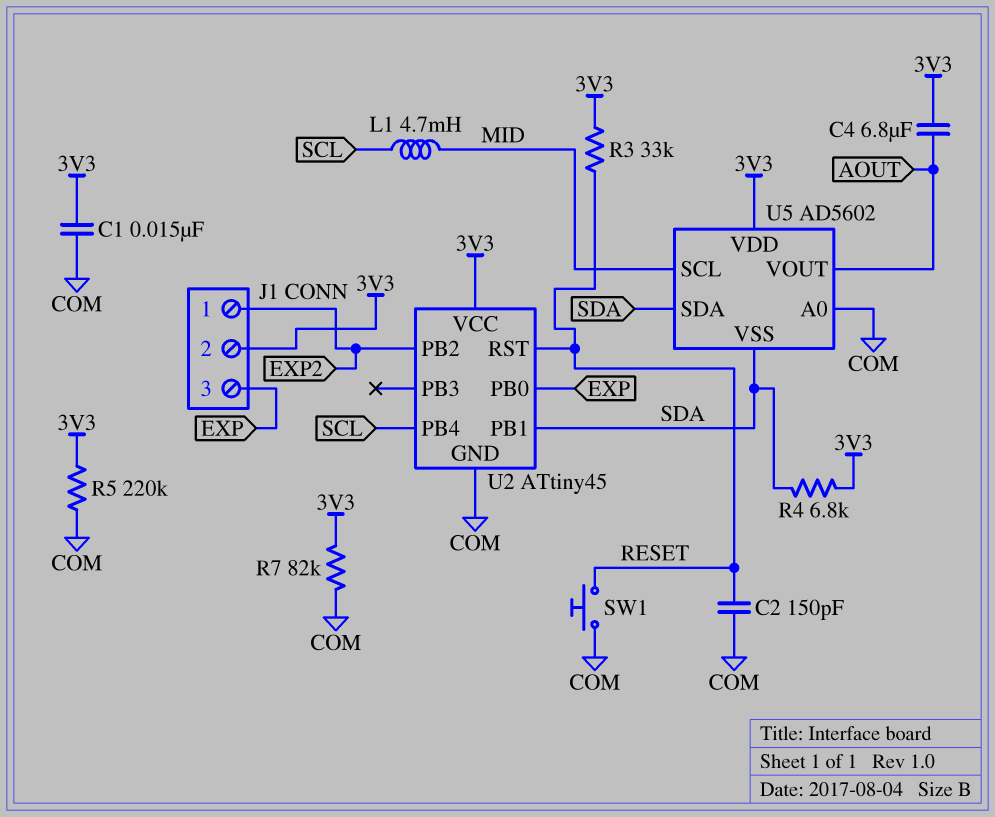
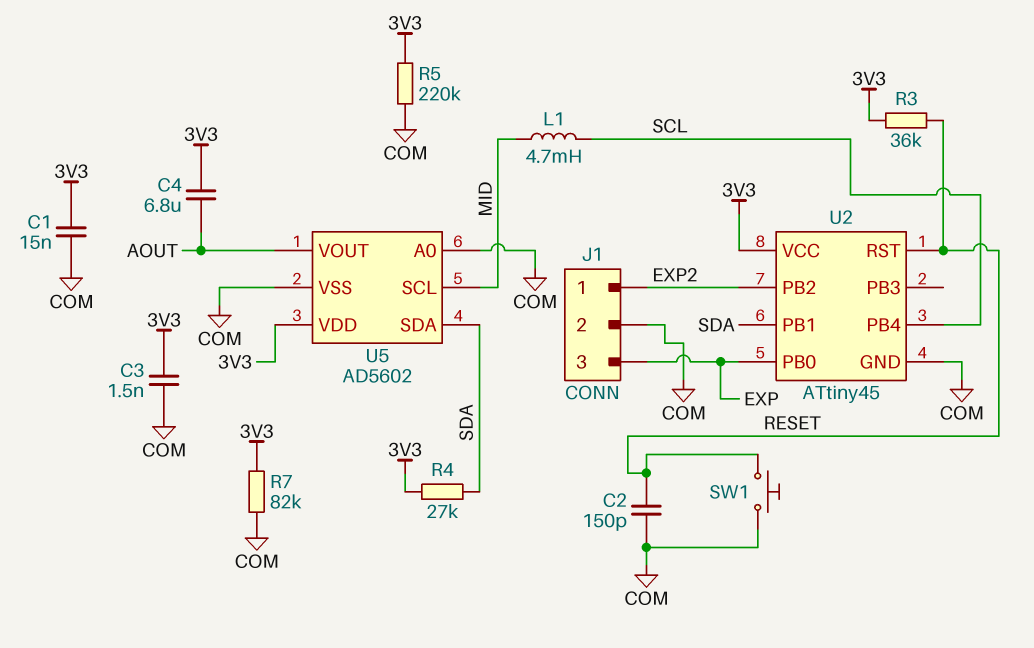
C3: none -> 1.5nF (3V3, COM)
J1 pin 2: 3V3 -> COM
R3: 33k (3V3, RESET) -> 36k (3V3, RESET)
R4: 6.8k (3V3, SDA) -> 27k (3V3, SDA)
U5 pin VSS: SDA -> COM

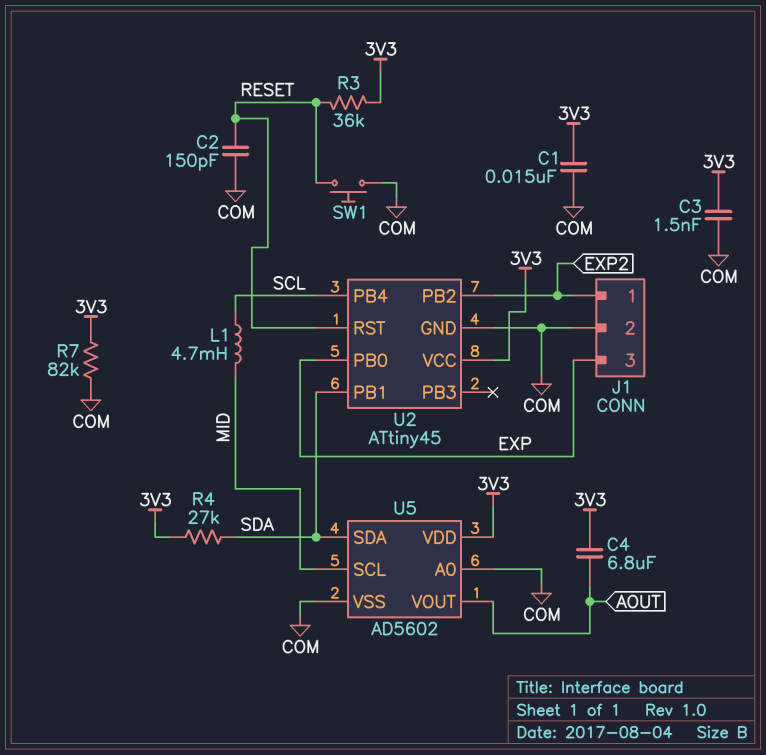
R5: 220k (3V3, COM) -> none

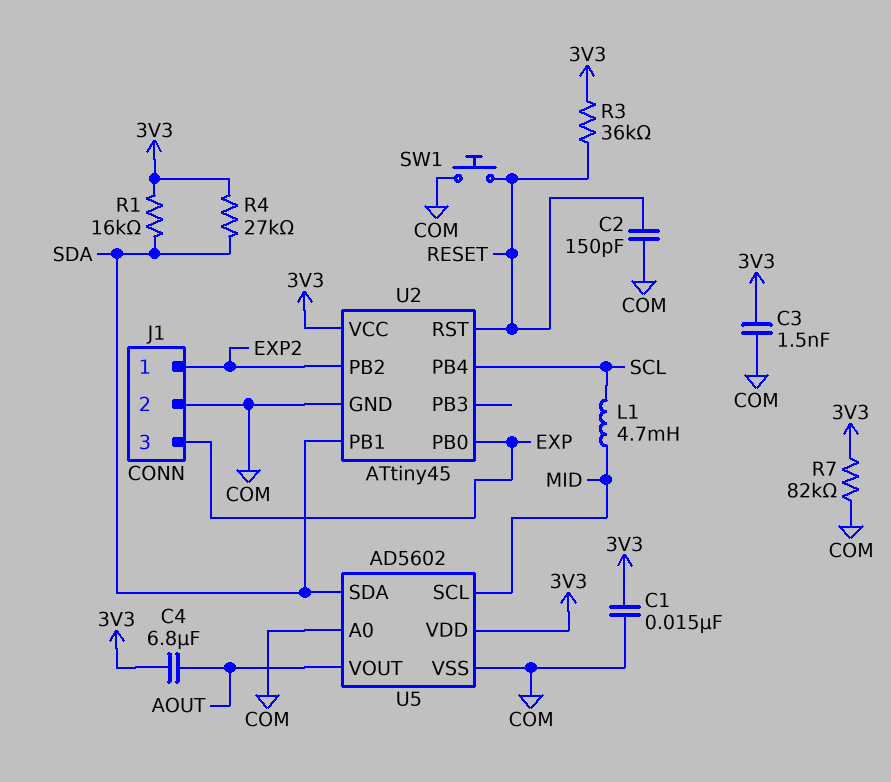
R1: none -> 16k (3V3, SDA)

